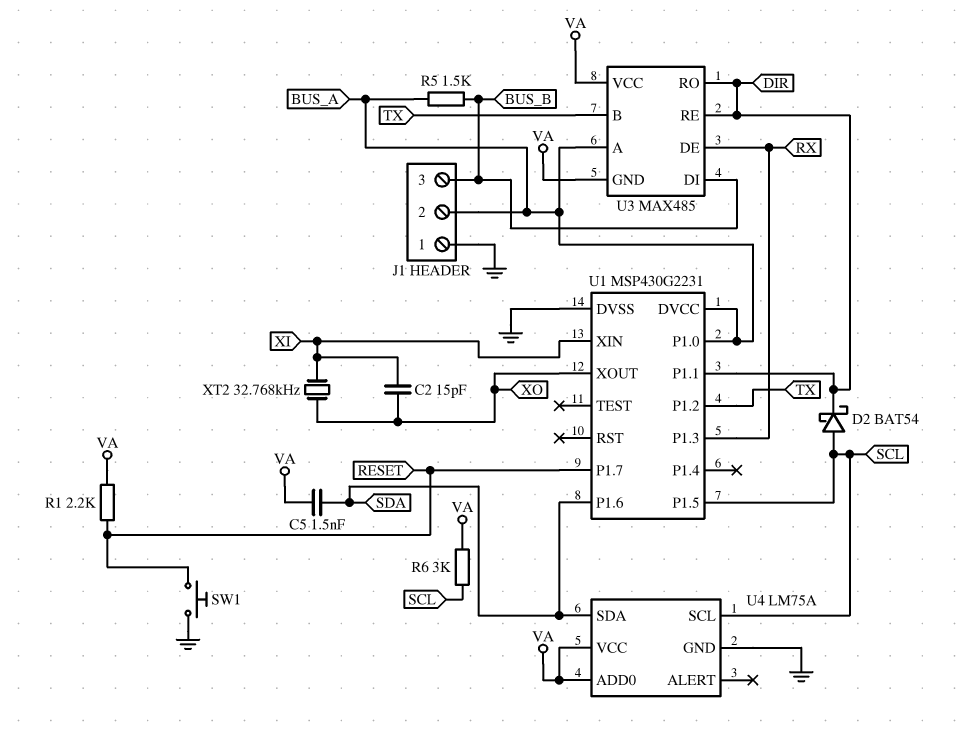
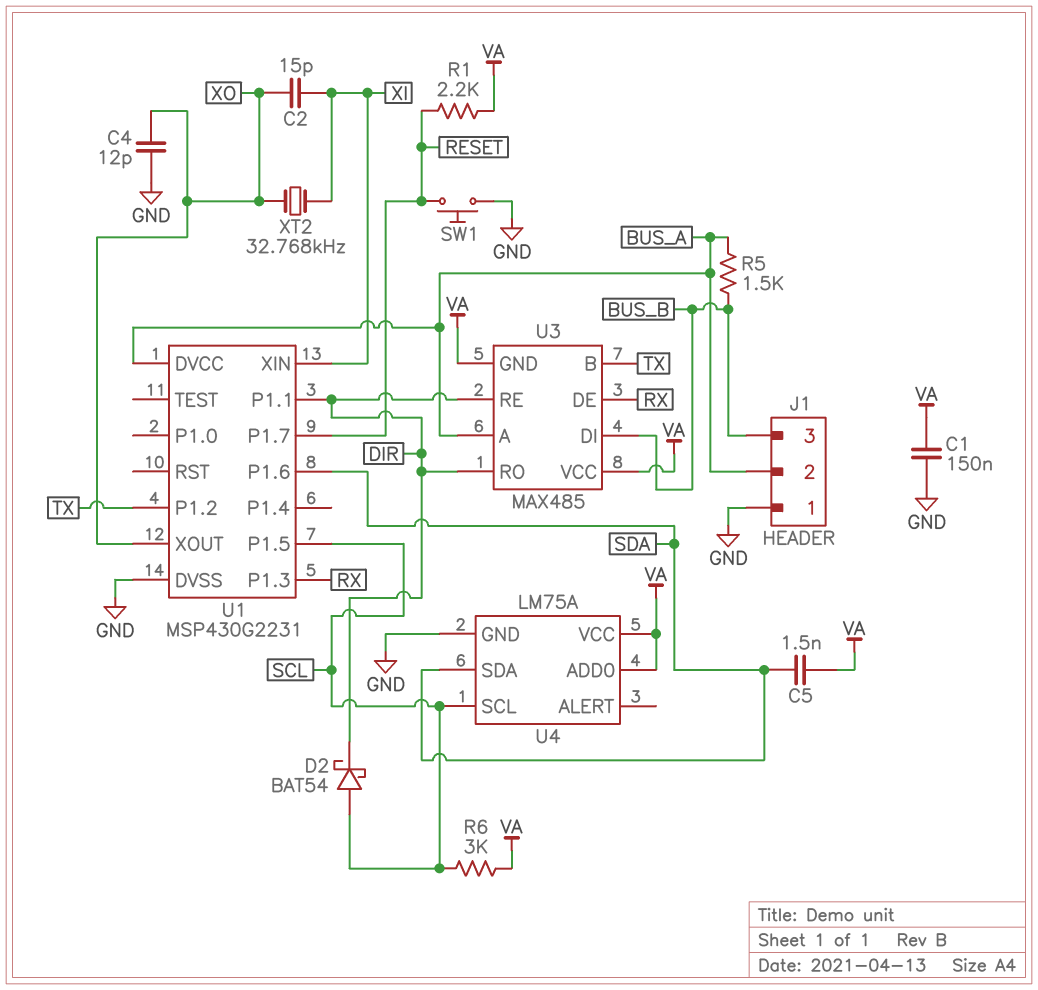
C1: none -> 150nF (GND, VA)
C4: none -> 12pF (GND, XO)
U1 pin P1.0: BUS_A -> none

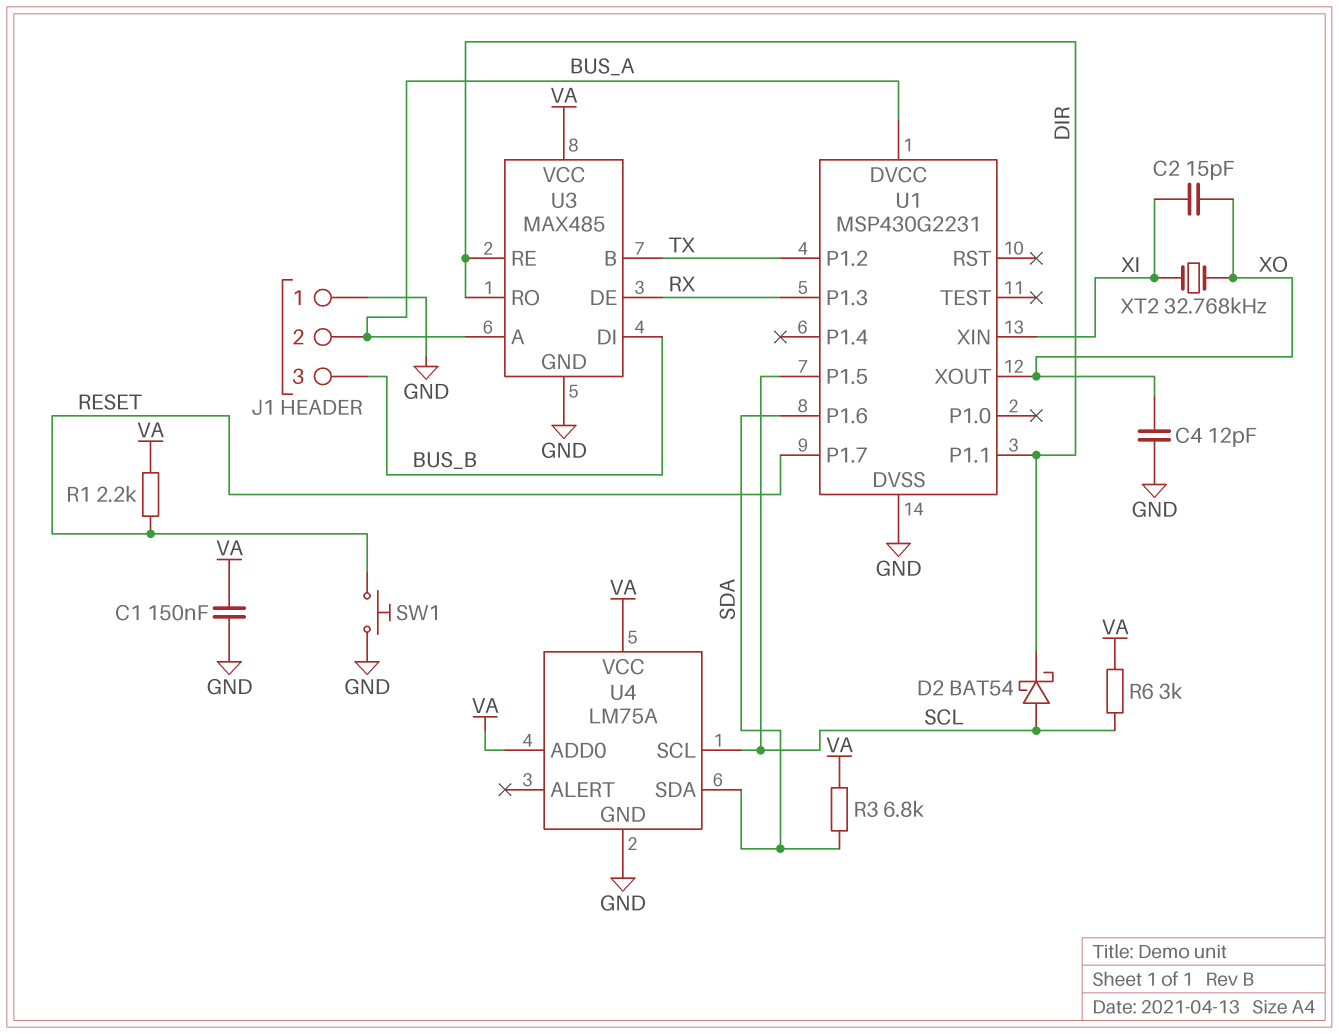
C5: 1.5nF (SDA, VA) -> none
R3: none -> 6.8k (SDA, VA)
R5: 1.5k (BUS_A, BUS_B) -> none
U3 pin GND: VA -> GND

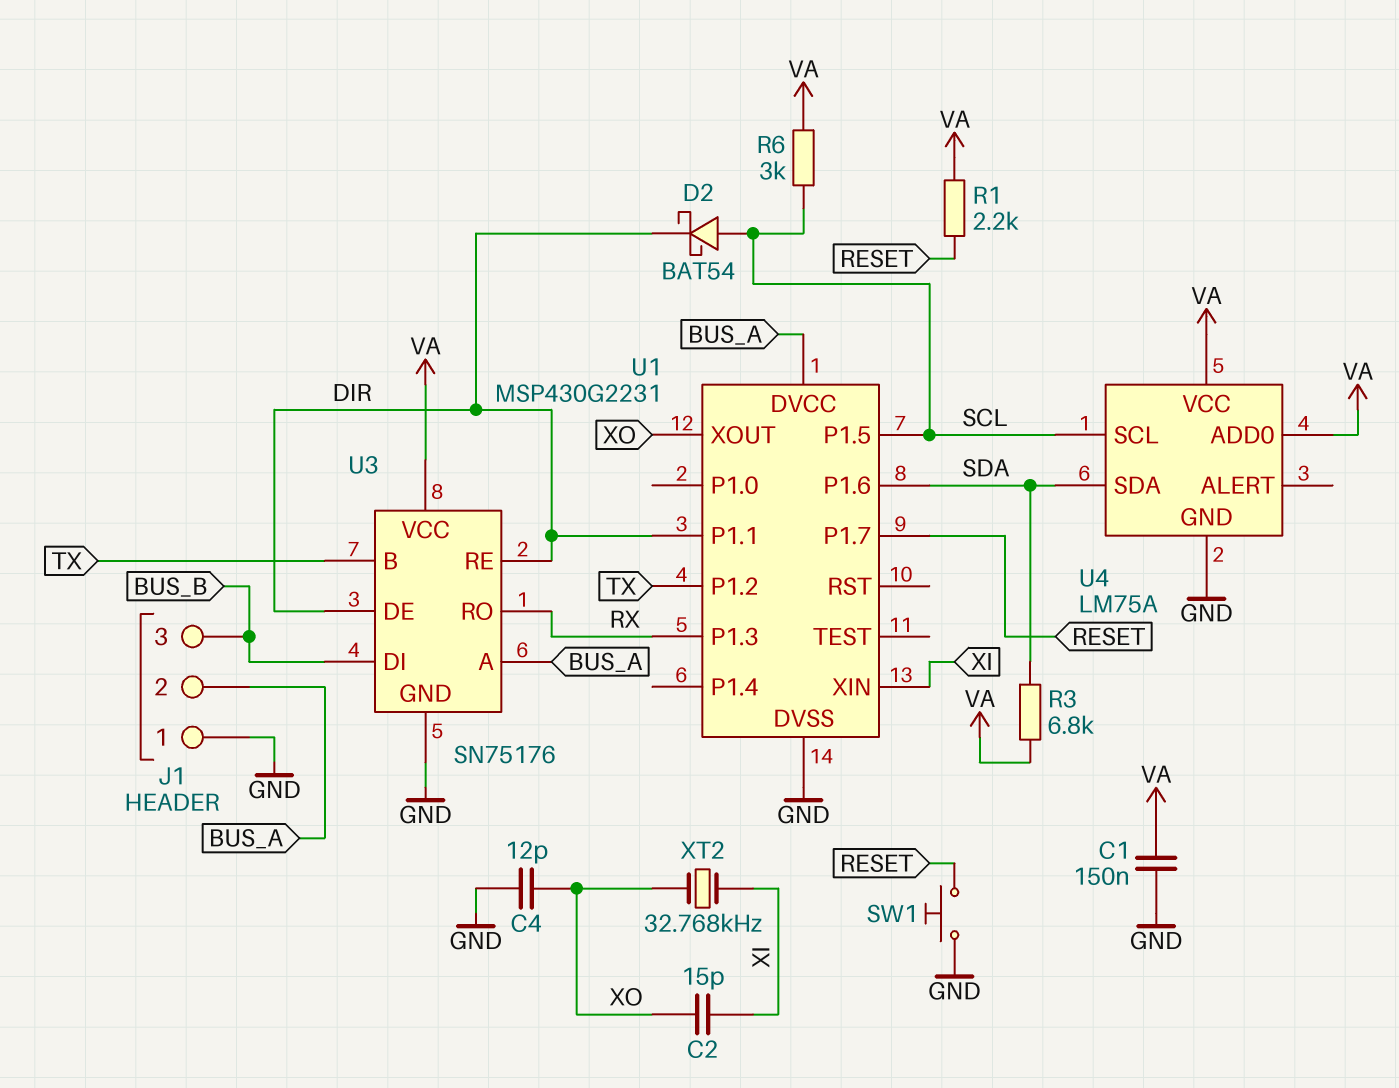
U3: MAX485 -> SN75176
U3 pin DE: RX -> DIR
U3 pin RO: DIR -> RX

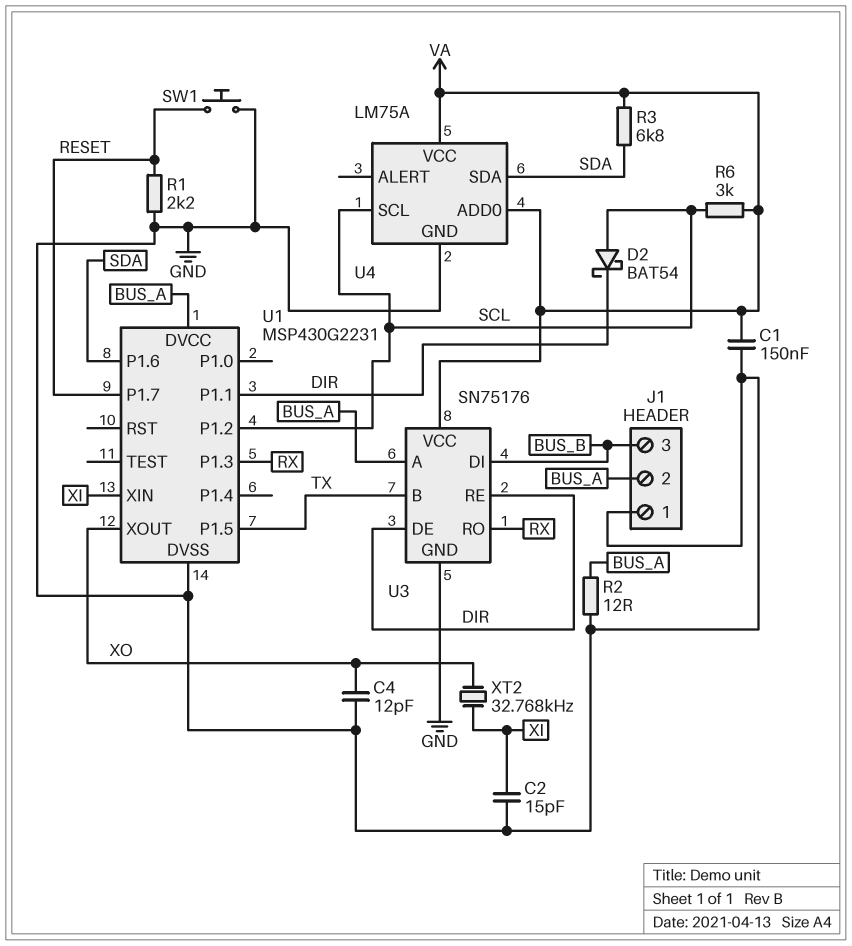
C2: 15pF (XI, XO) -> 15pF (GND, XI)
R1: 2.2k (RESET, VA) -> 2.2k (GND, RESET)
R2: none -> 12 (BUS_A, GND)
U1 pin P1.2: TX -> SCL
U1 pin P1.5: SCL -> TX

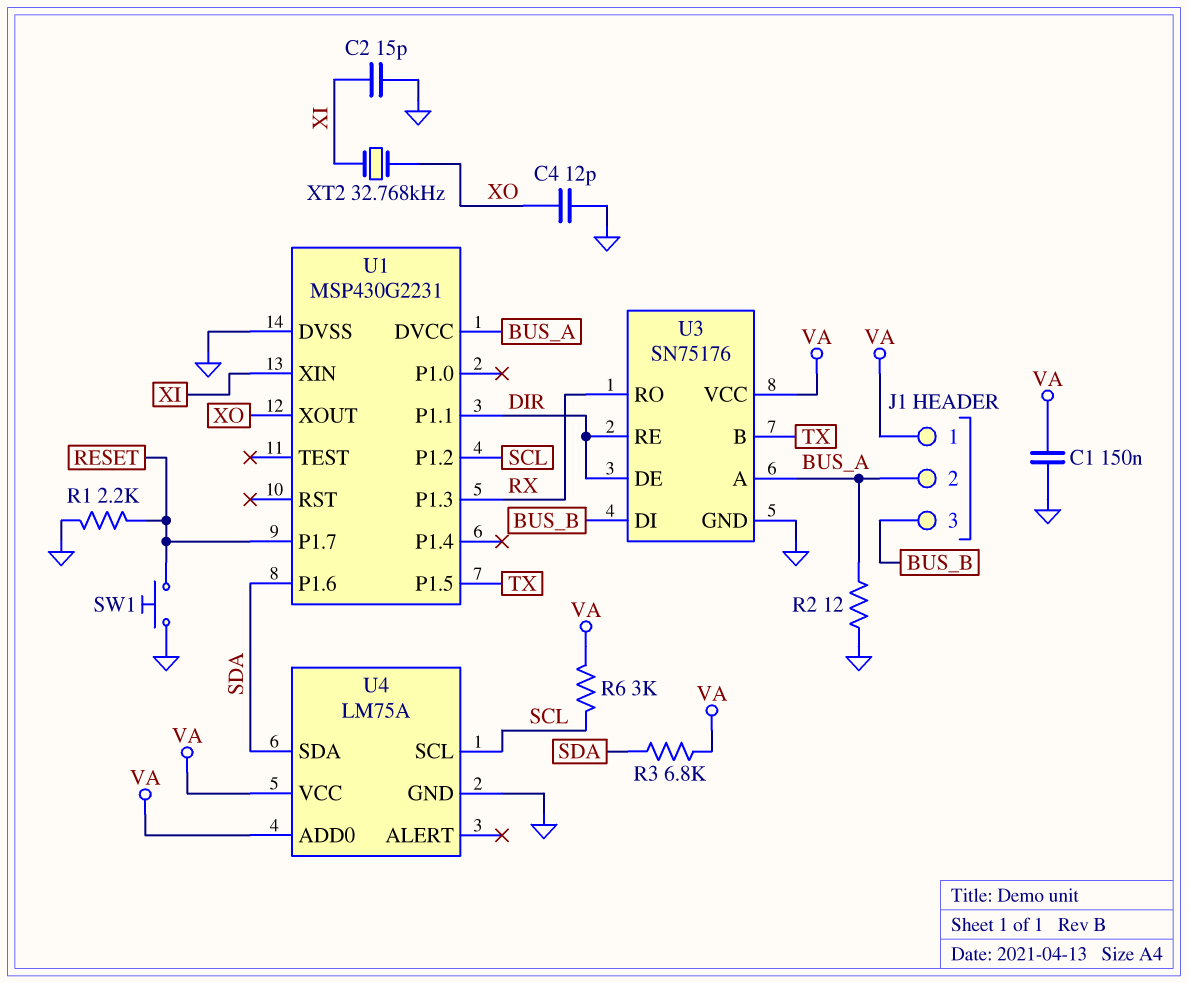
D2: schottky BAT54 (A SCL, K DIR) -> none
J1 pin 1: GND -> VA

